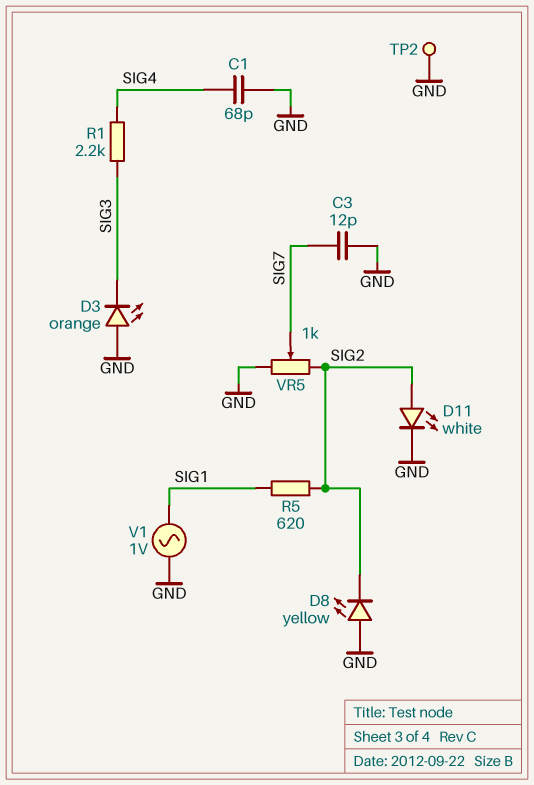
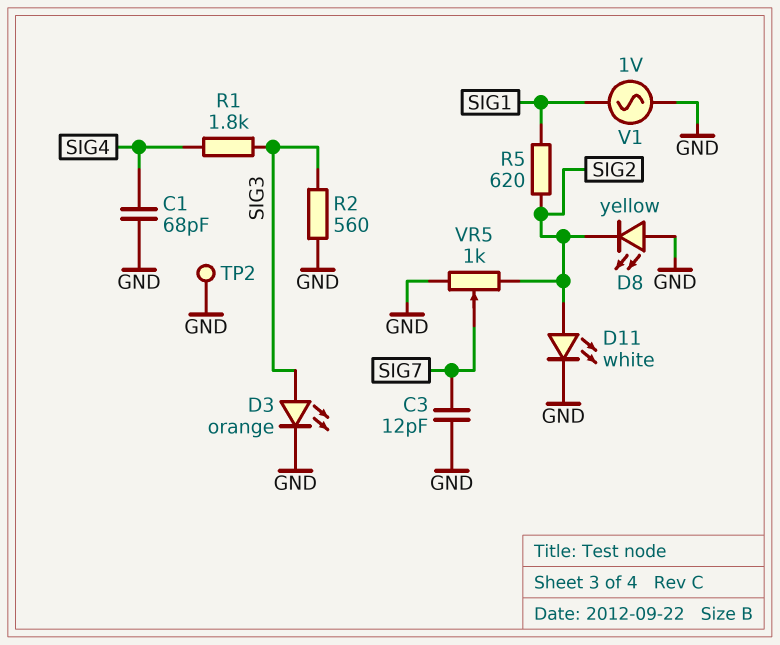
D3: LED orange (A GND, K SIG3) -> LED orange (A SIG3, K GND)
R1: 2.2k (SIG3, SIG4) -> 1.8k (SIG3, SIG4)
R2: none -> 560 (GND, SIG3)

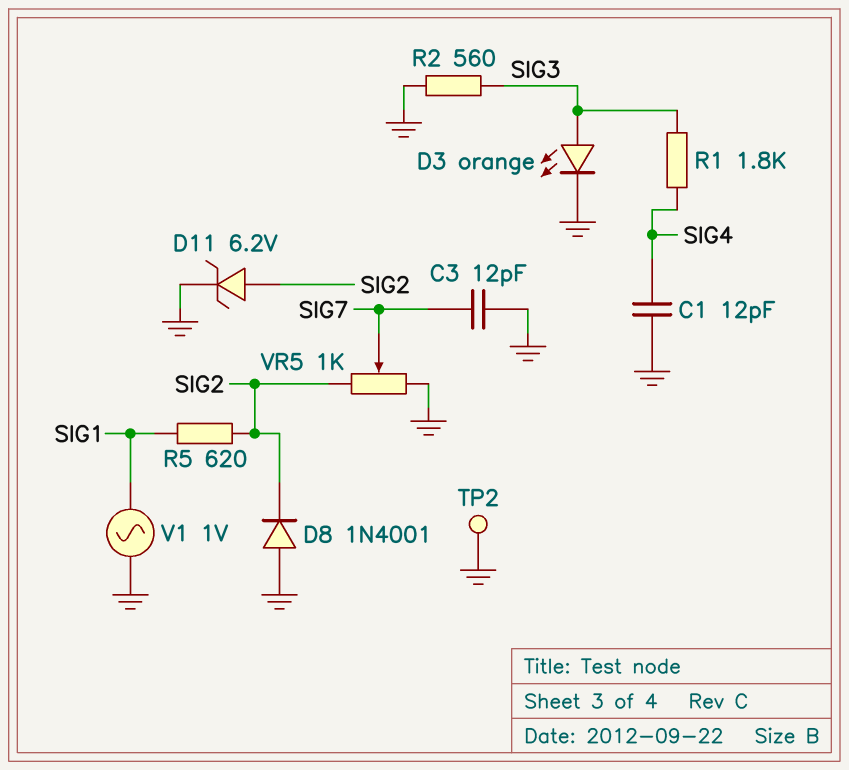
C1: 68pF (GND, SIG4) -> 12pF (GND, SIG4)
D8: LED yellow (A GND, K SIG2) -> diode 1N4001 (A GND, K SIG2)
D11: LED white (A SIG2, K GND) -> zener 6.2V (A SIG2, K GND)

